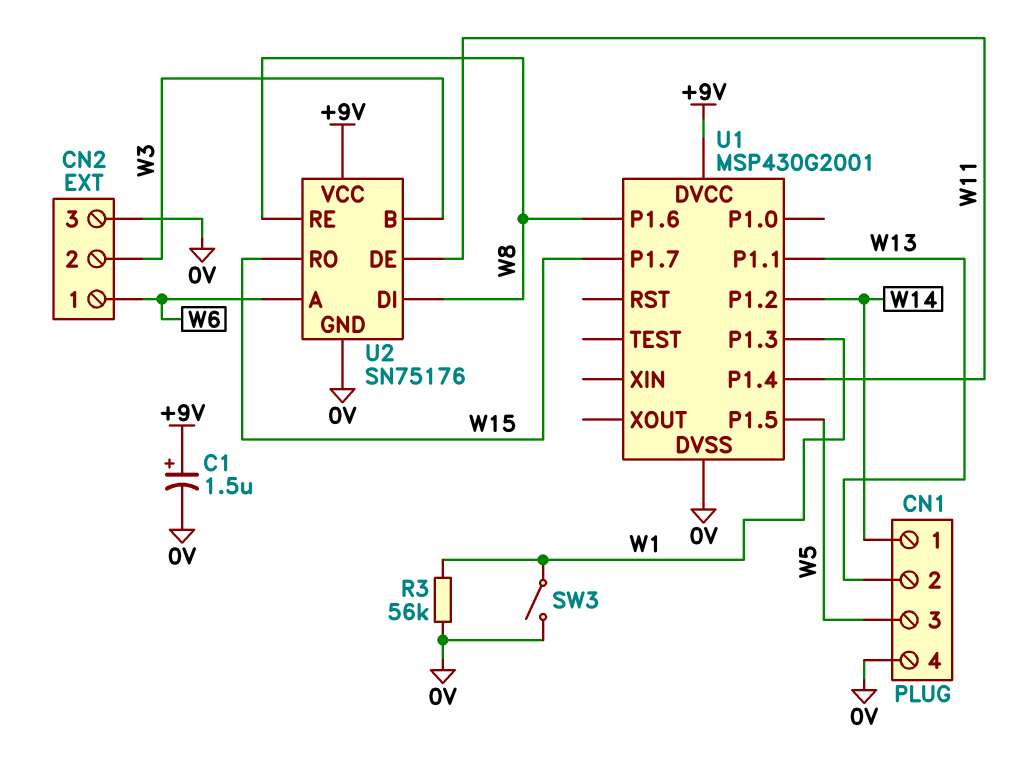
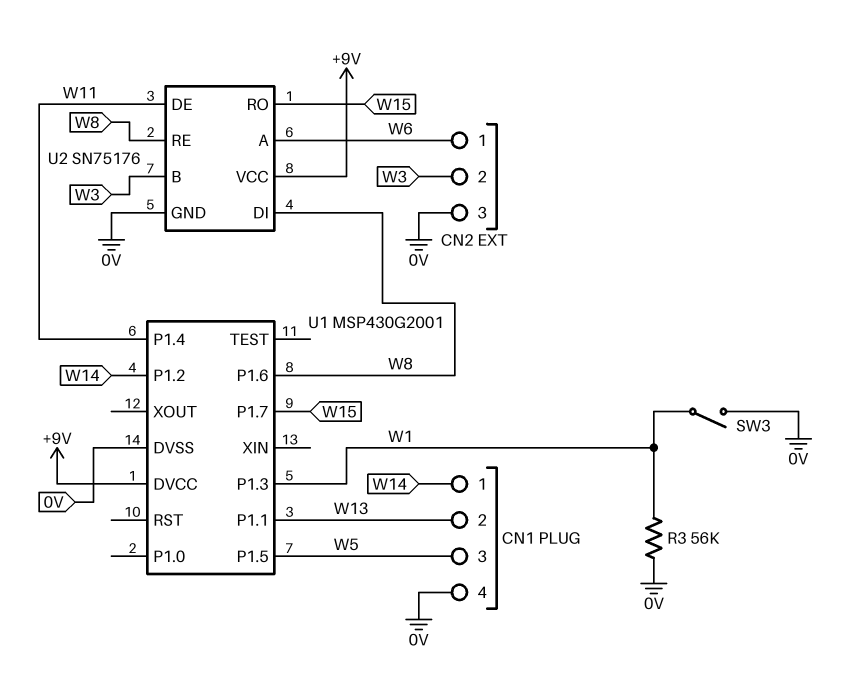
C1: 1.5uF (plus +9V, minus 0V) -> none

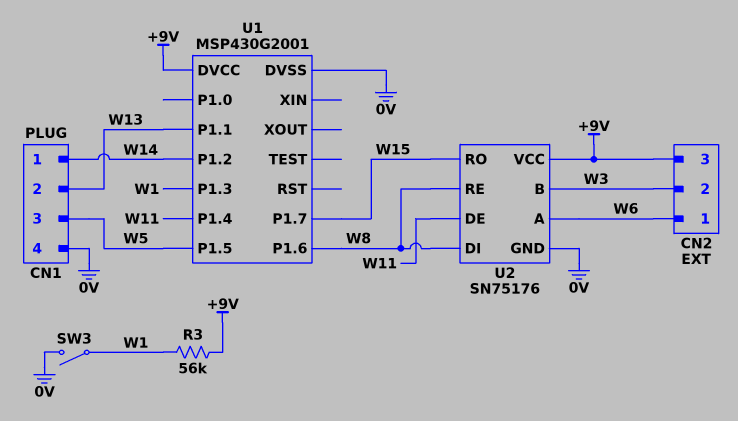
CN2 pin 3: 0V -> +9V
R3: 56k (0V, W1) -> 56k (+9V, W1)

